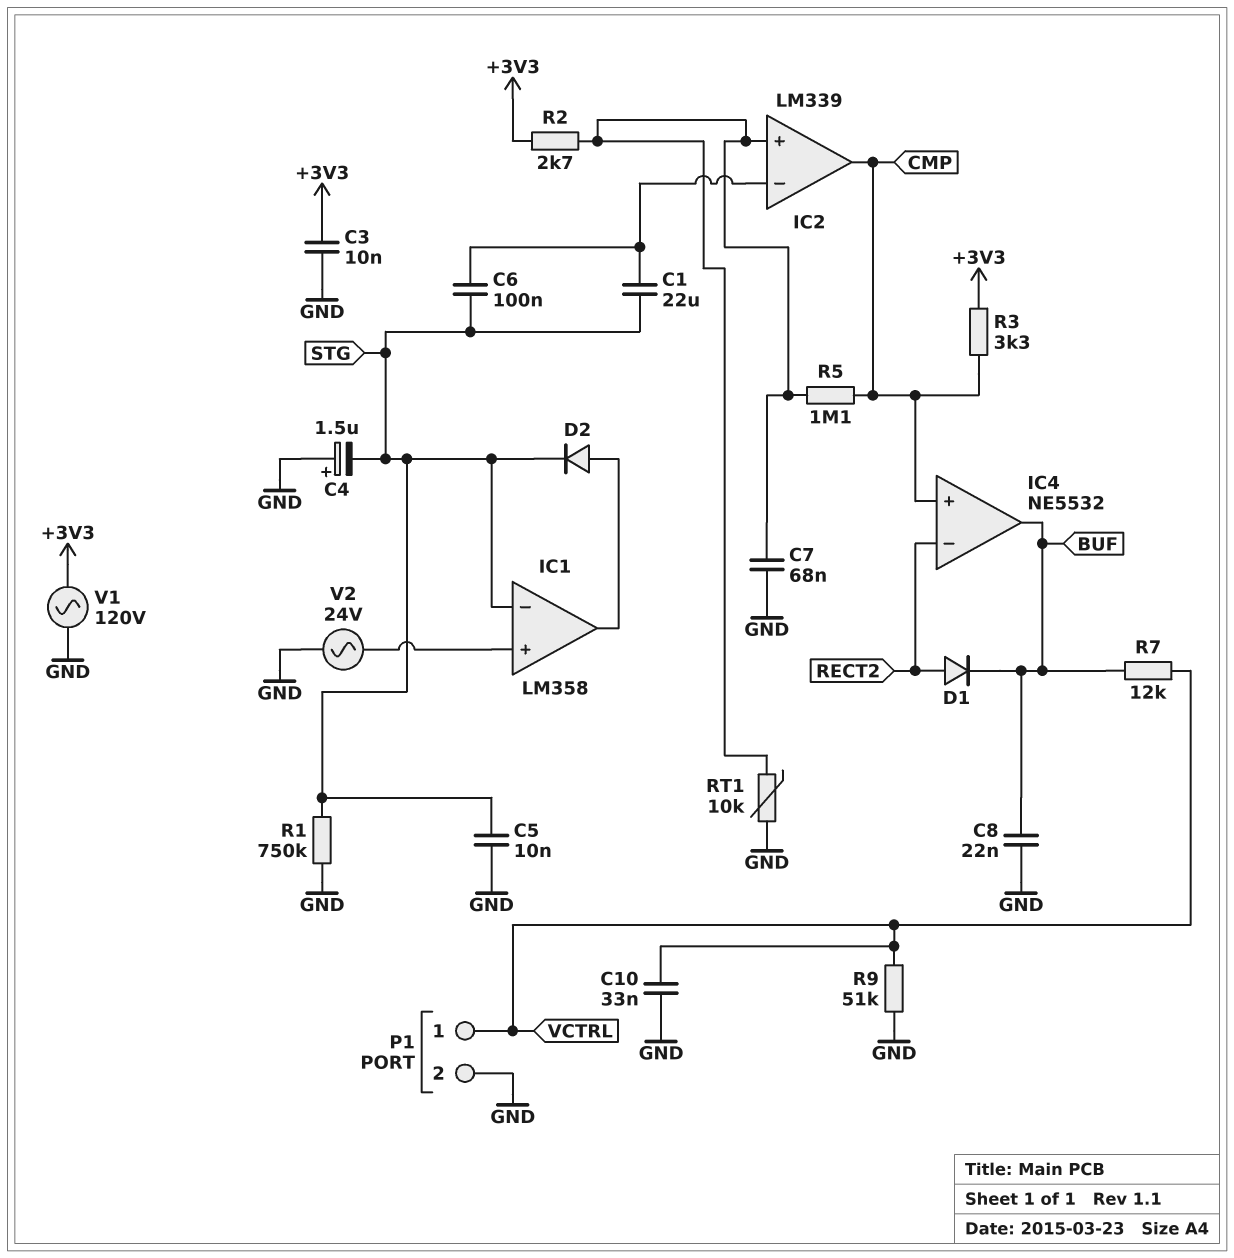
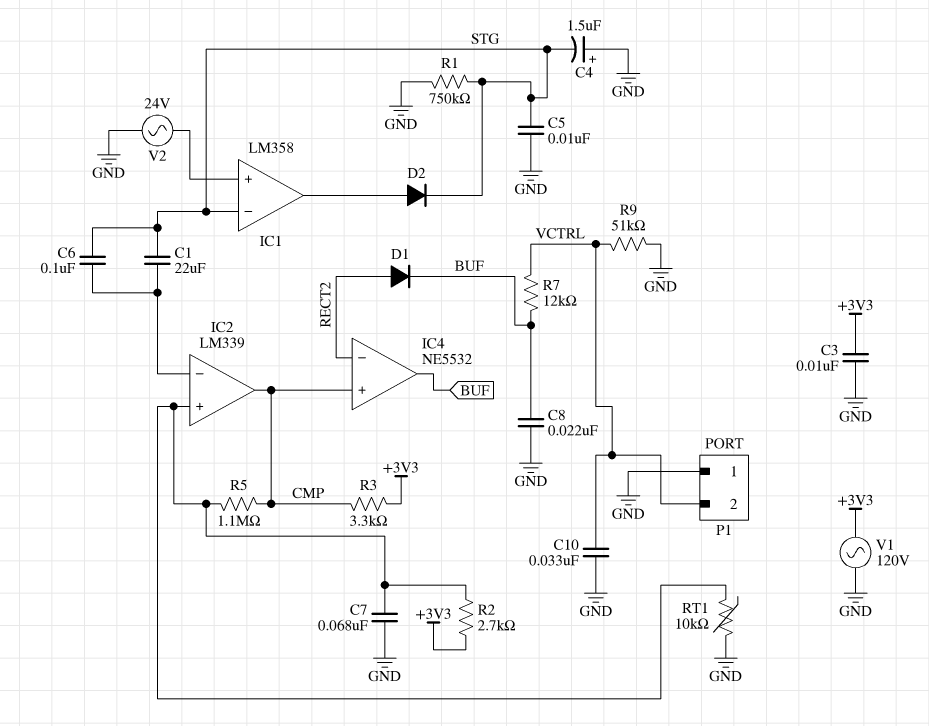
P1 pin 1: VCTRL -> GND
P1 pin 2: GND -> VCTRL

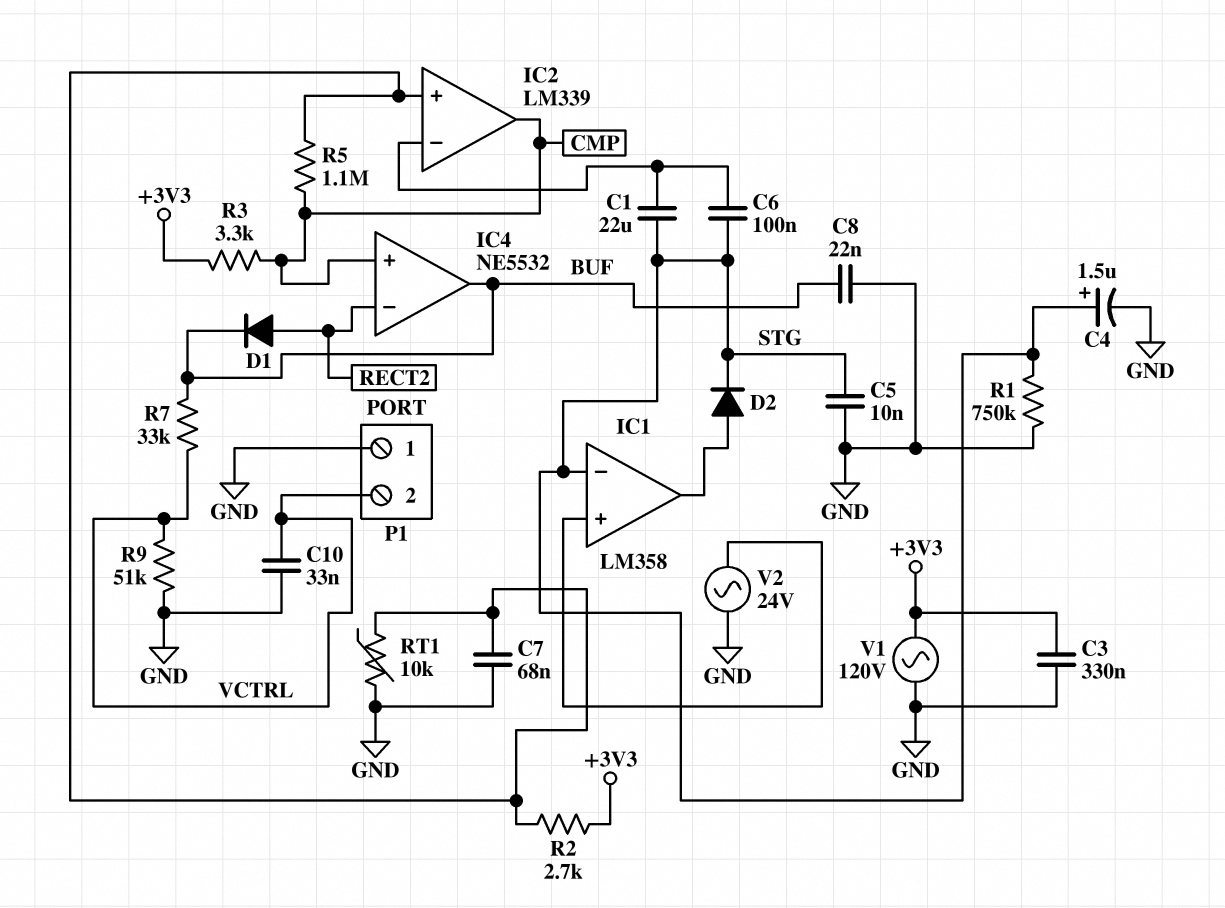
C3: 10nF (+3V3, GND) -> 330nF (+3V3, GND)
C4: 1.5uF (plus GND, minus STG) -> 1.5uF (plus STG, minus GND)
R7: 12k (BUF, VCTRL) -> 33k (BUF, VCTRL)

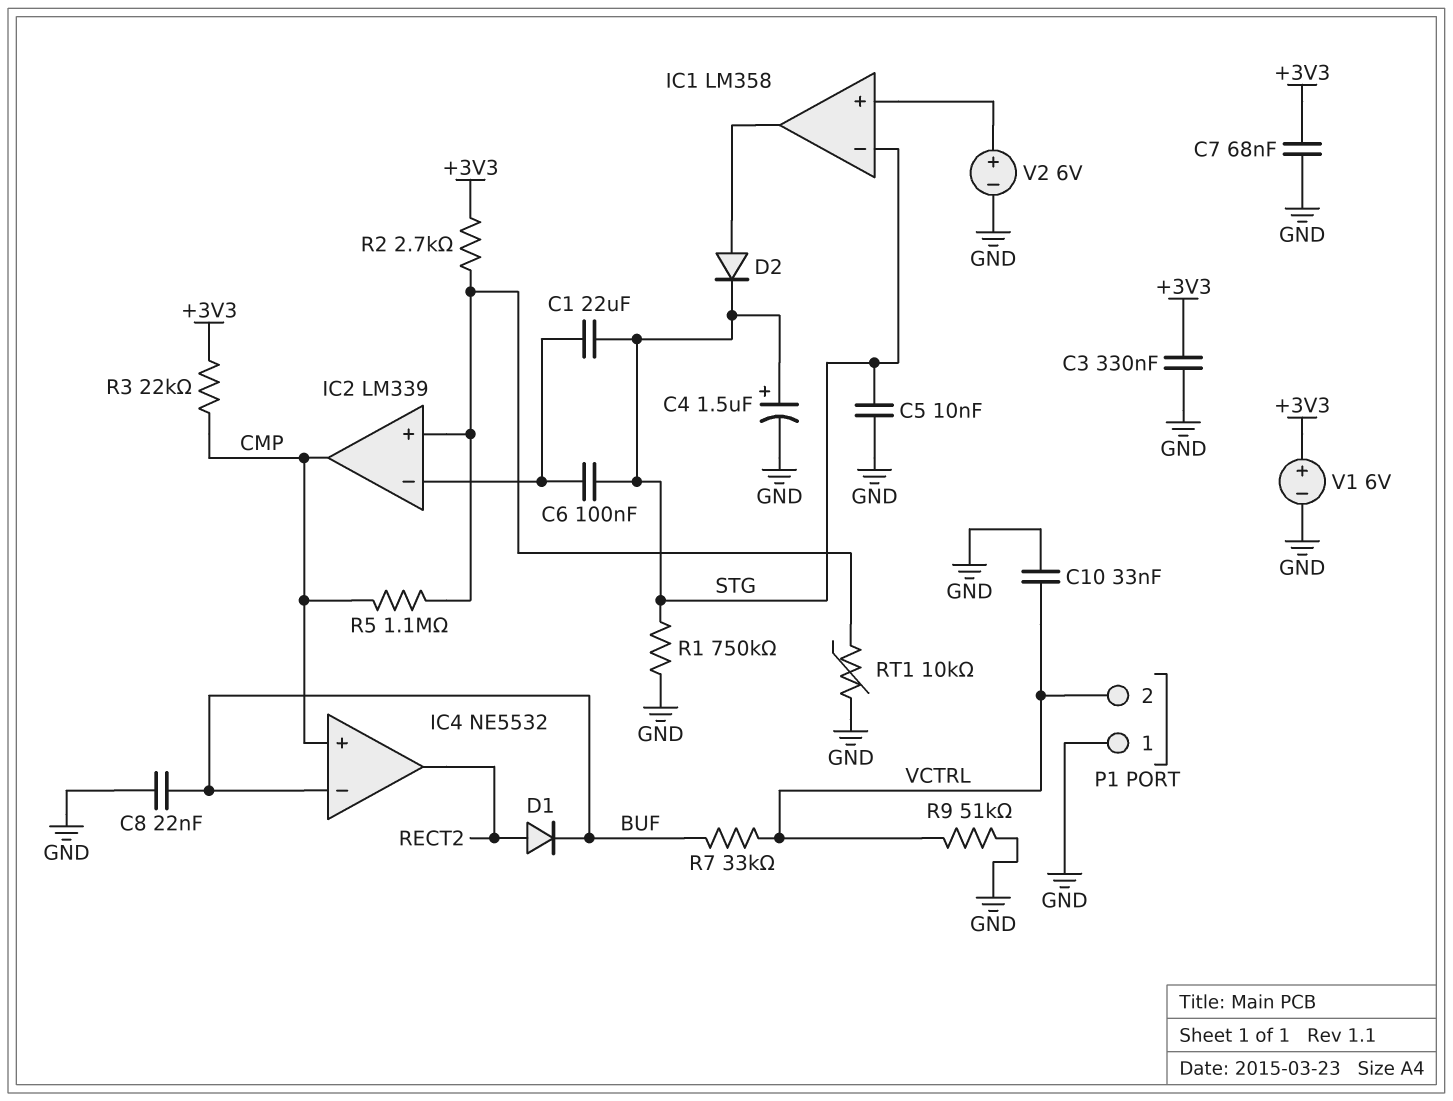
C7: 68nF (GND, IC2/in+) -> 68nF (+3V3, GND)
IC4 pin in-: RECT2 -> BUF
IC4 pin out: BUF -> RECT2
R3: 3.3k (+3V3, CMP) -> 22k (+3V3, CMP)
V1: AC 120V (+3V3, GND) -> 6V (plus +3V3, minus GND)
V2: AC 24V (GND, IC1/in+) -> 6V (plus IC1/in+, minus GND)

